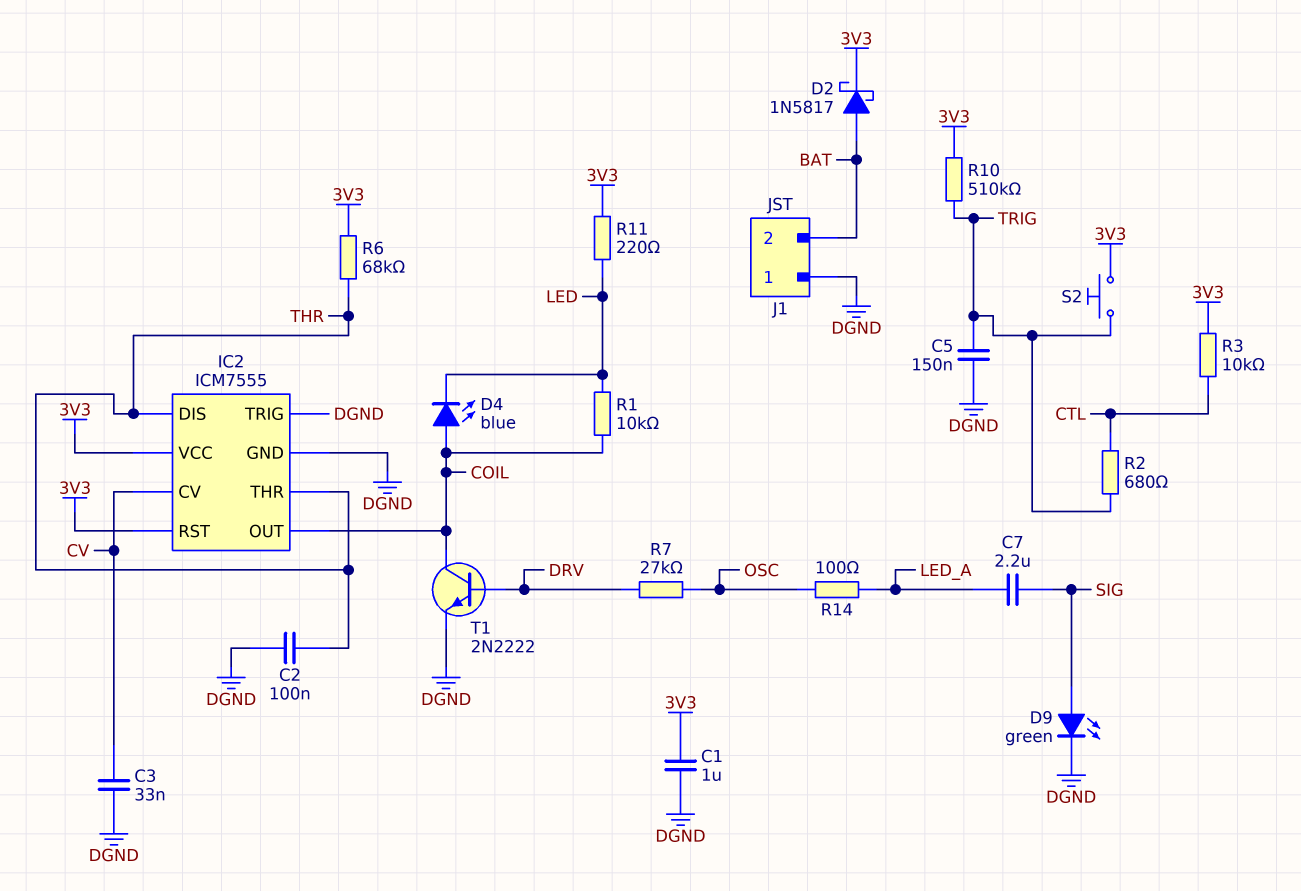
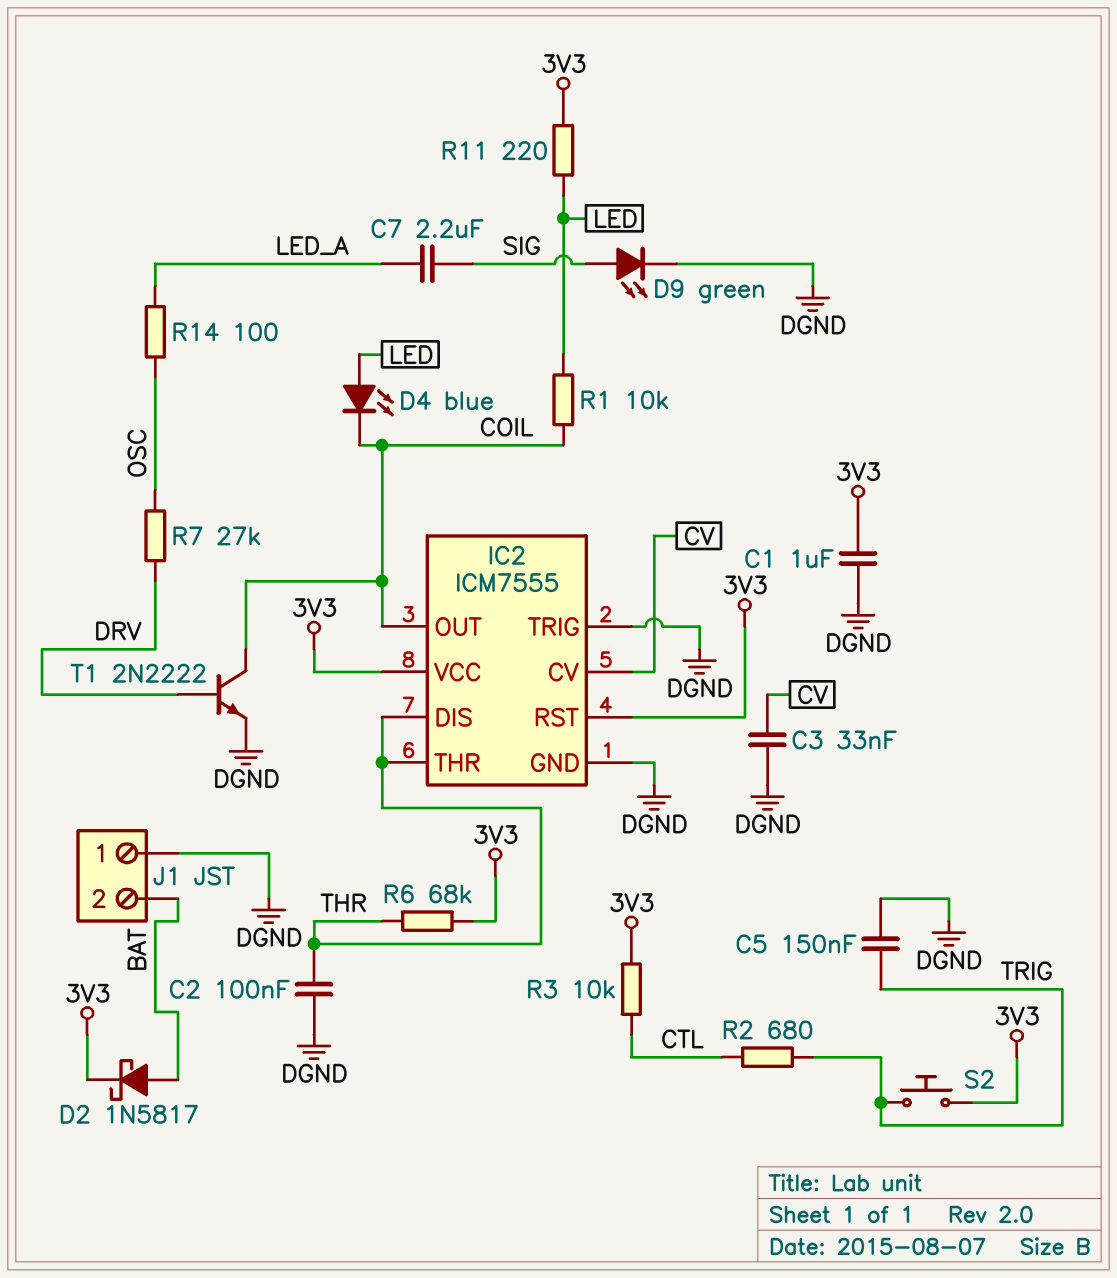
D4: LED blue (A COIL, K LED) -> LED blue (A LED, K COIL)
R10: 510k (3V3, TRIG) -> none

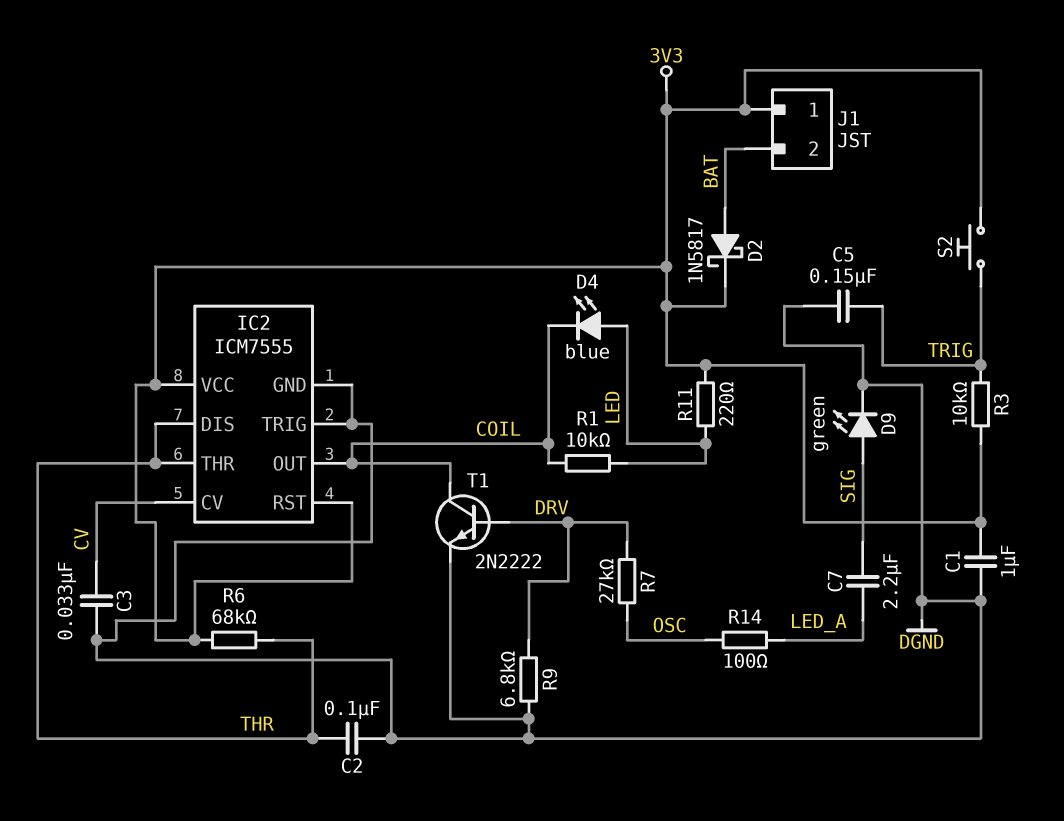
J1 pin 1: DGND -> 3V3
R2: 680 (CTL, TRIG) -> none
R3: 10k (3V3, CTL) -> 10k (3V3, TRIG)
R9: none -> 6.8k (DGND, DRV)

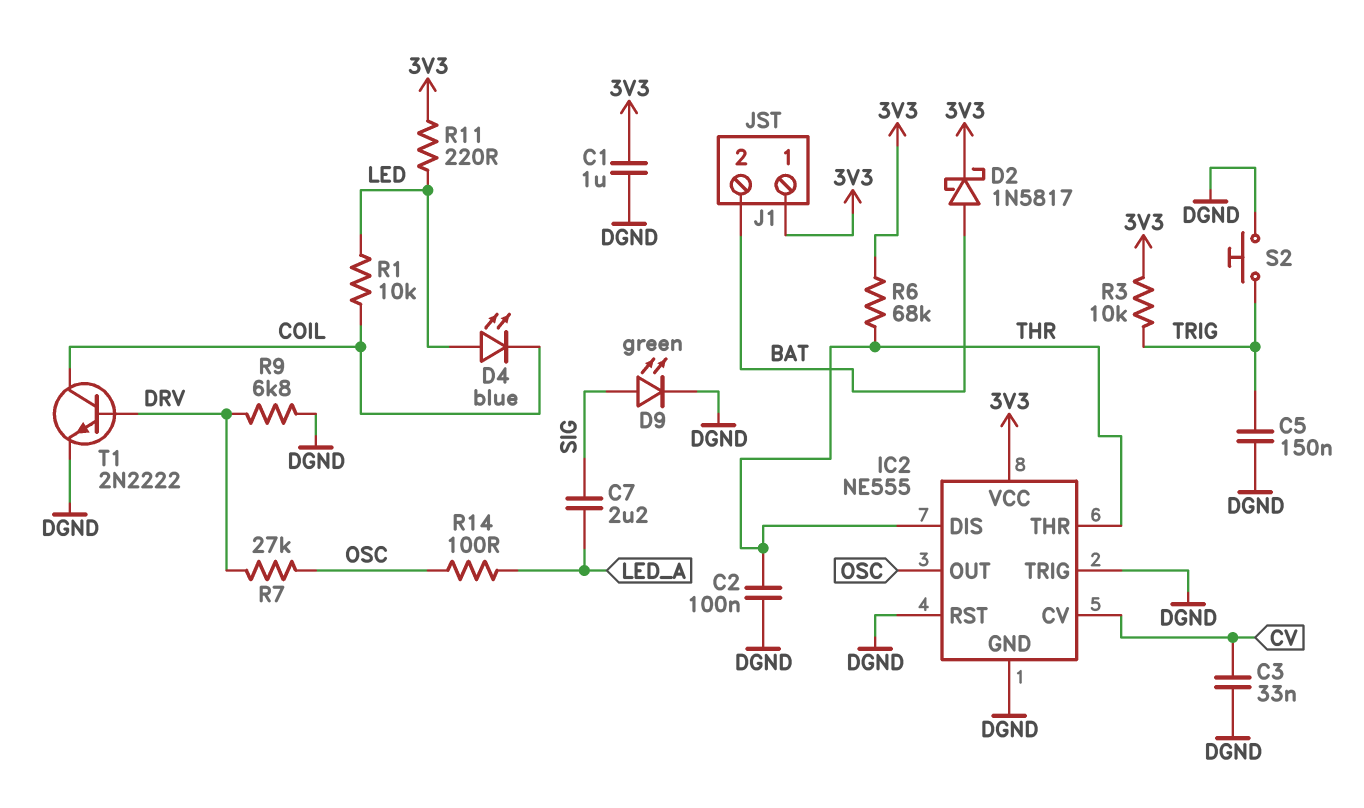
IC2: ICM7555 -> NE555
IC2 pin OUT: COIL -> OSC
IC2 pin RST: 3V3 -> DGND
S2: button (3V3, TRIG) -> button (DGND, TRIG)

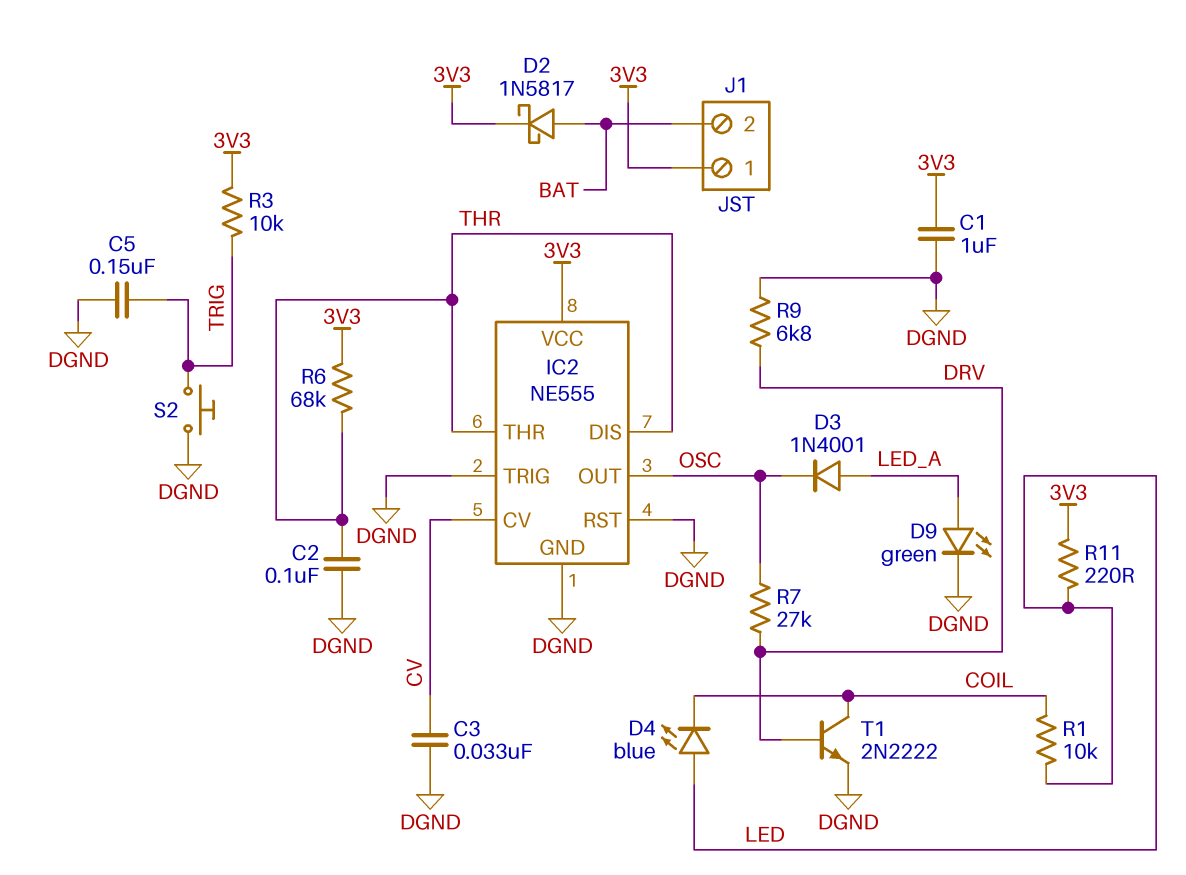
C7: 2.2uF (LED_A, SIG) -> none
D3: none -> diode 1N4001 (A LED_A, K OSC)
D9: LED green (A SIG, K DGND) -> LED green (A LED_A, K DGND)
R14: 100 (LED_A, OSC) -> none

